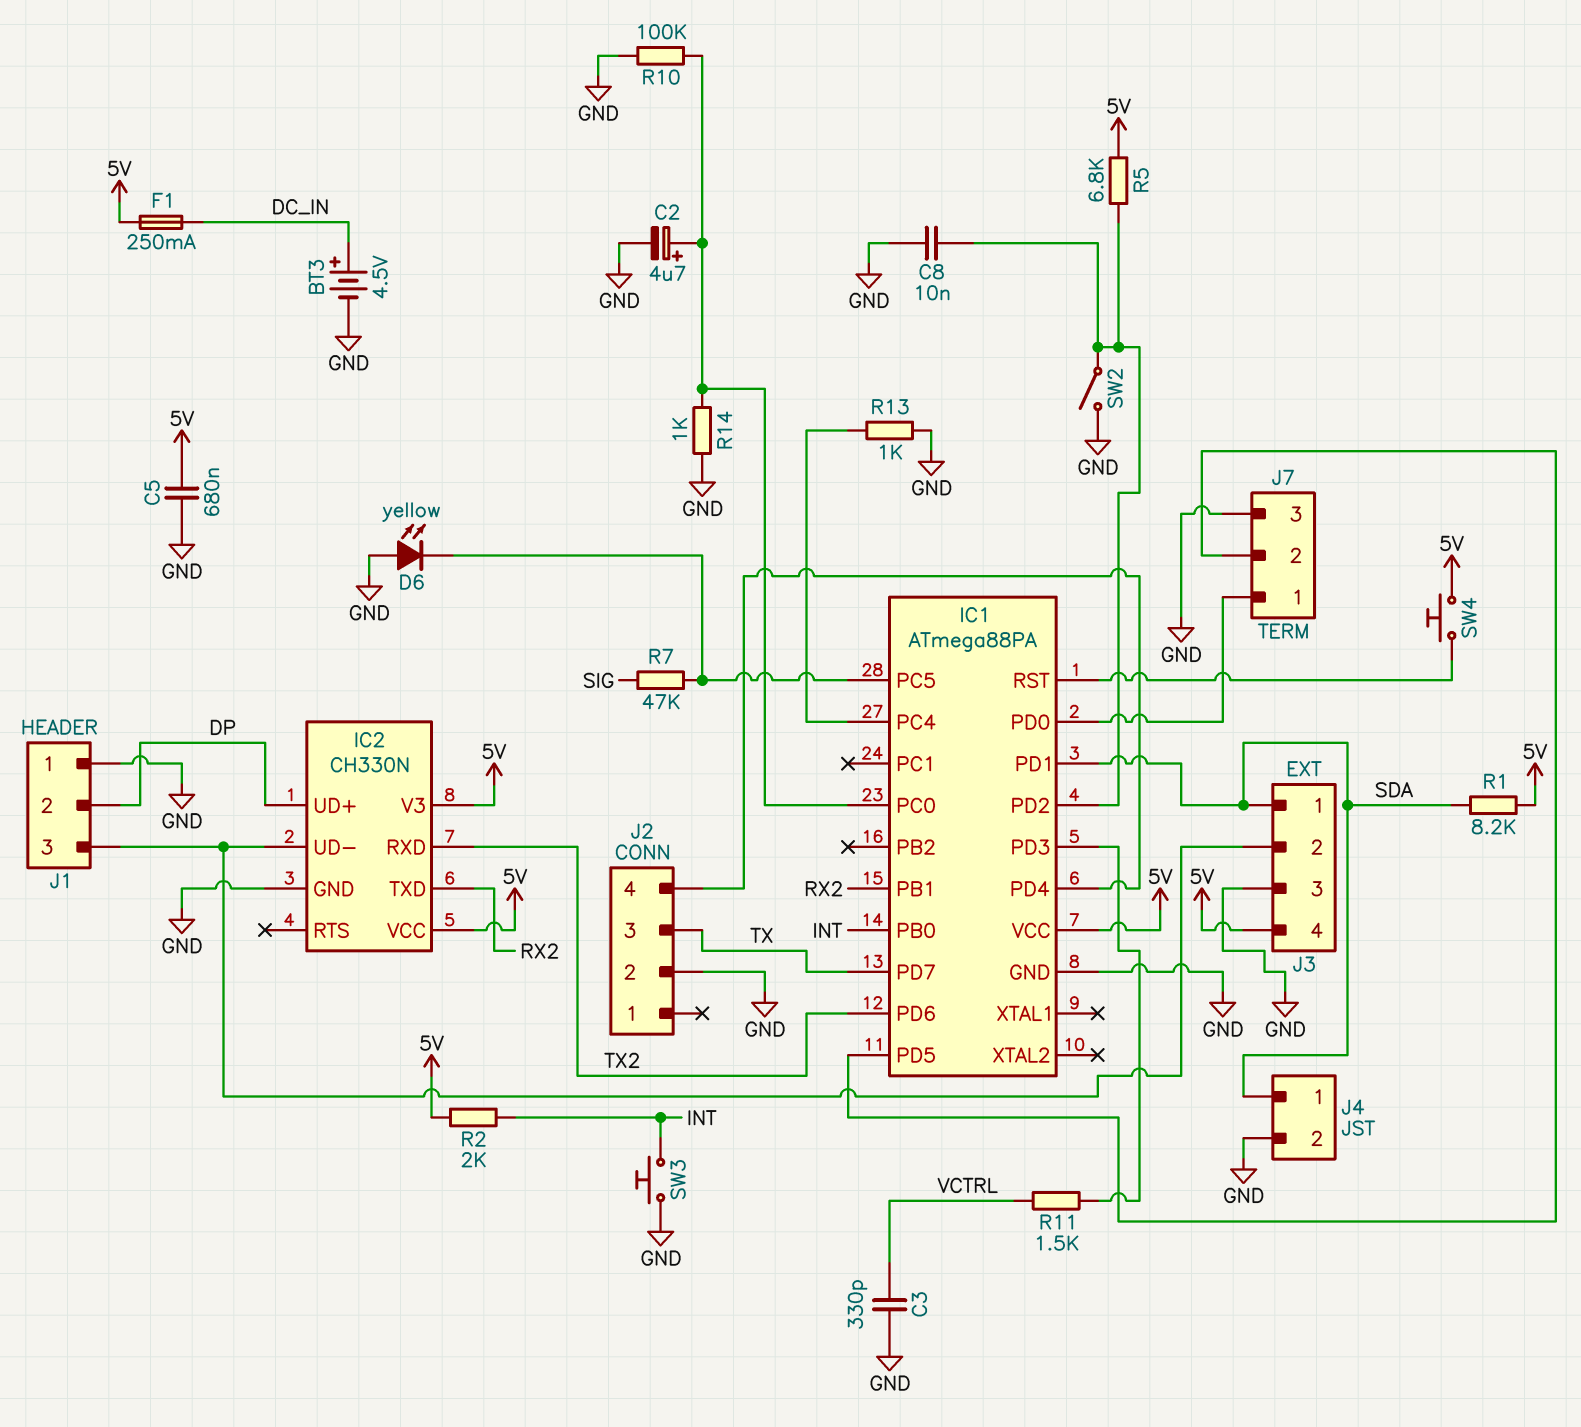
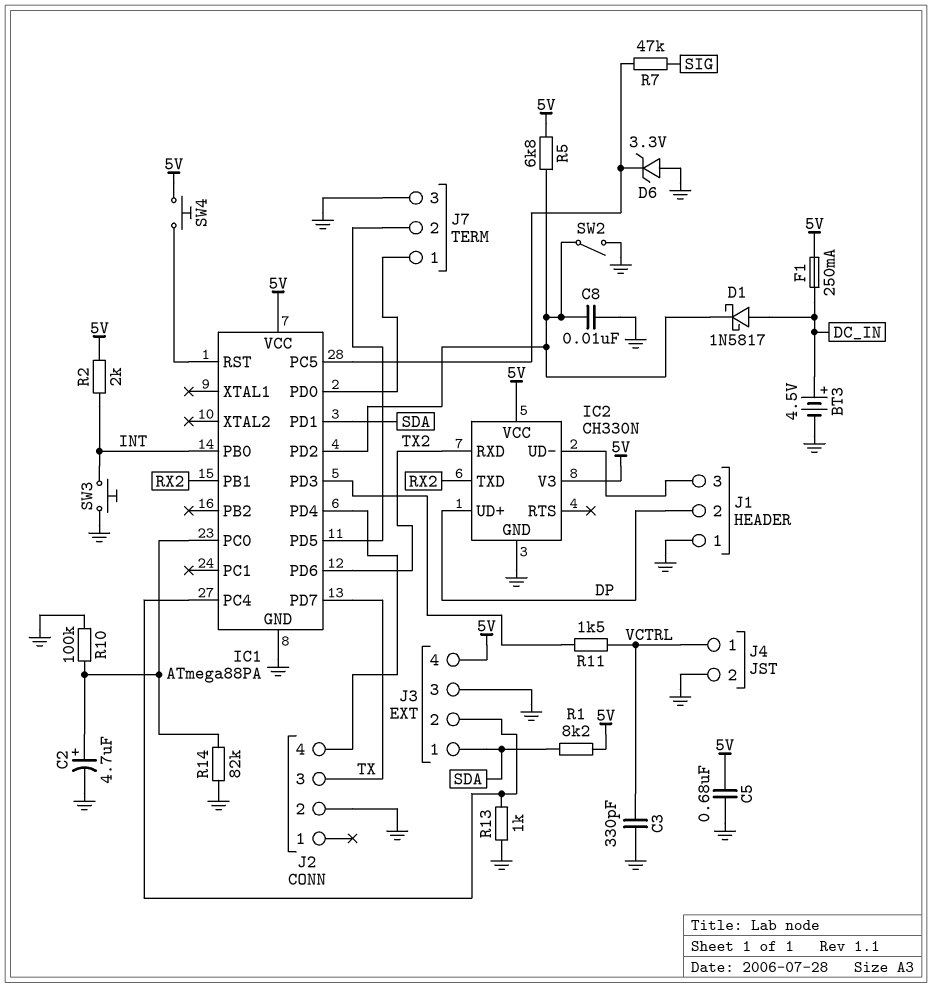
D1: none -> schottky 1N5817 (A DC_IN, K IC1/PD2)
D6: LED yellow (A GND, K IC1/PC5) -> zener 3.3V (A GND, K IC1/PC5)
J3 pin 2: IC2/UD- -> IC1/PC4
J4 pin 1: SDA -> VCTRL
R14: 1k (GND, IC1/PC0) -> 82k (GND, IC1/PC0)

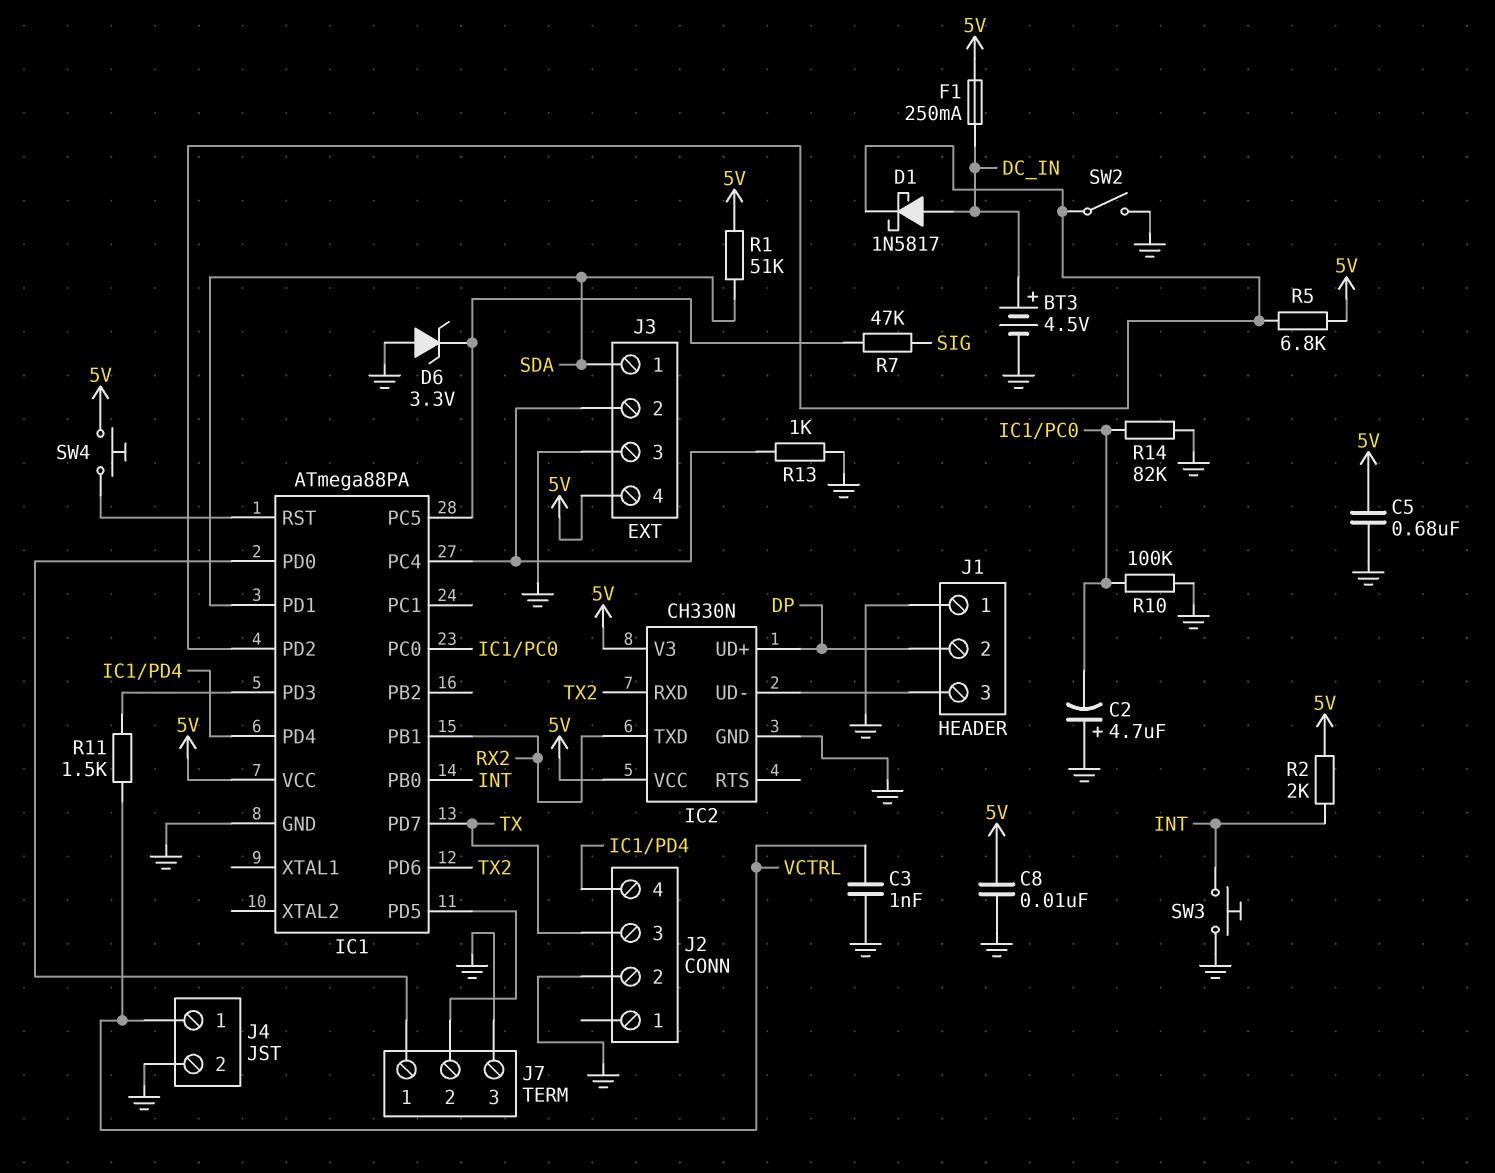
C2: 4.7uF (plus IC1/PC0, minus GND) -> 4.7uF (plus GND, minus IC1/PC0)
C3: 330pF (GND, VCTRL) -> 1nF (GND, VCTRL)
C8: 10nF (GND, IC1/PD2) -> 10nF (5V, GND)
R1: 8.2k (5V, SDA) -> 51k (5V, SDA)

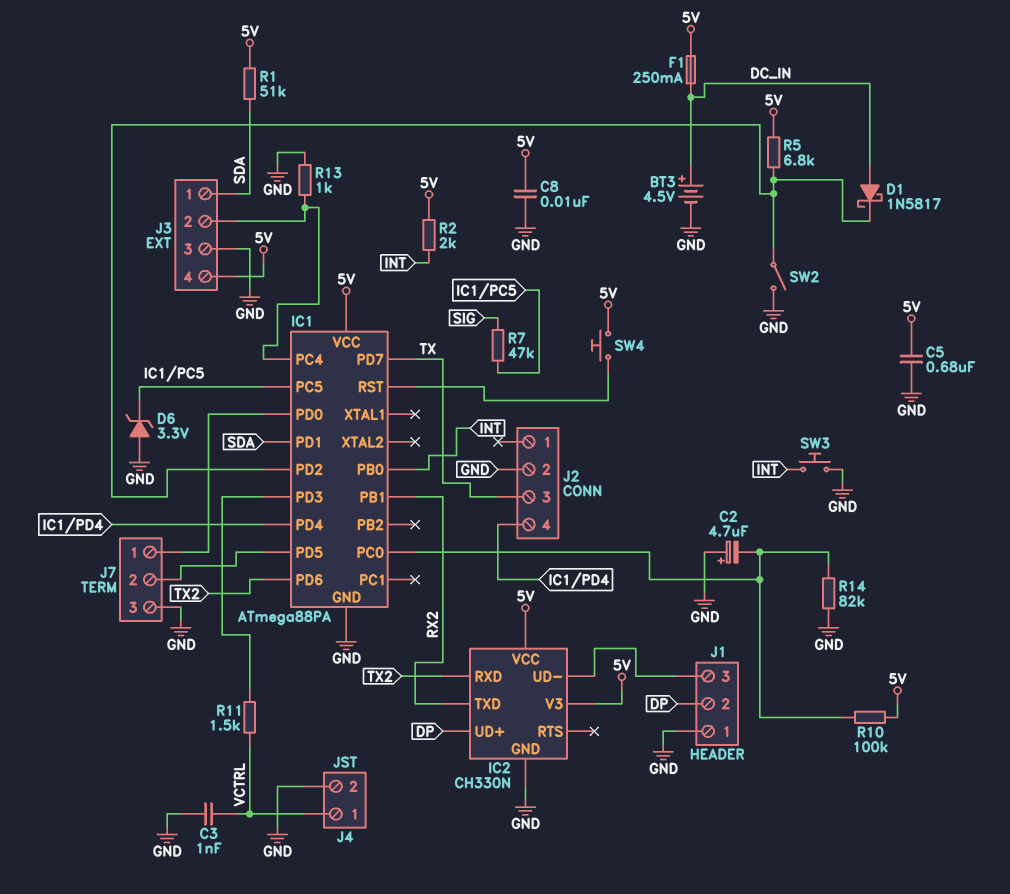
R10: 100k (GND, IC1/PC0) -> 100k (5V, IC1/PC0)

